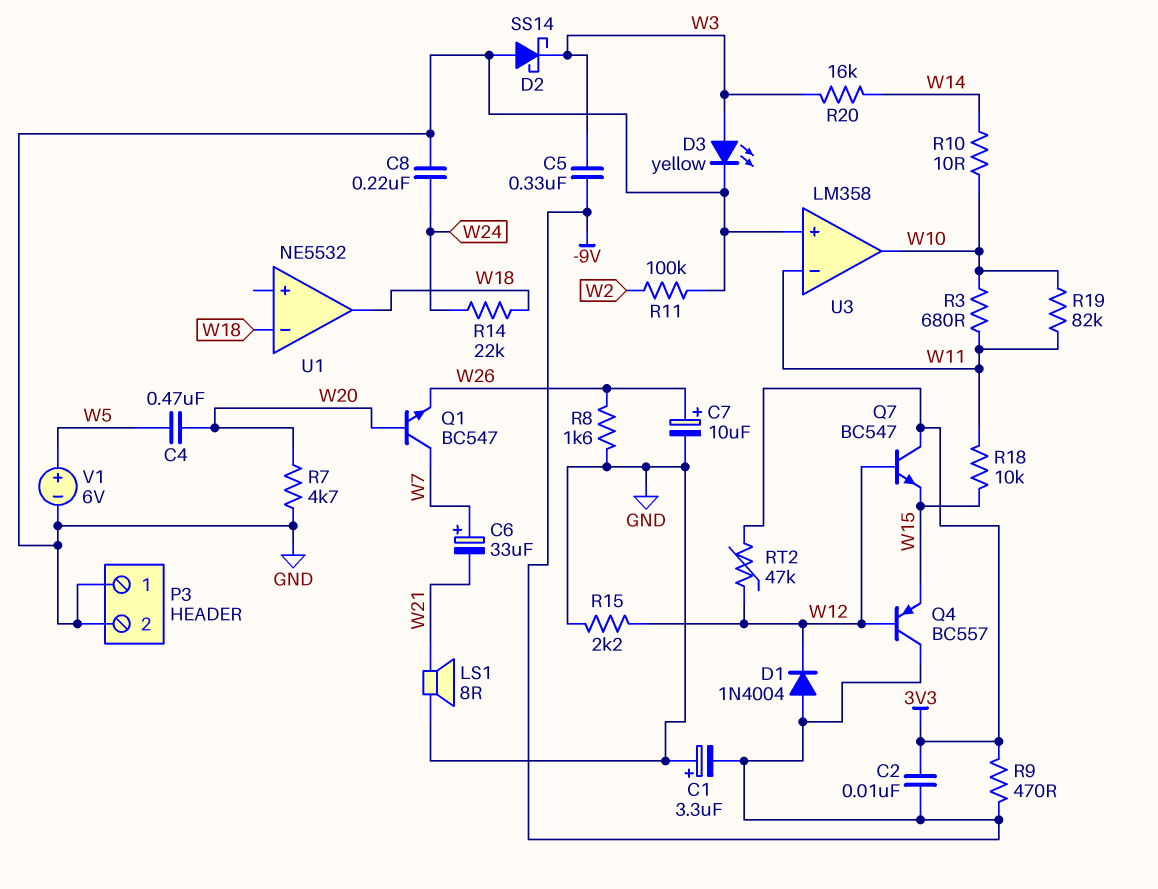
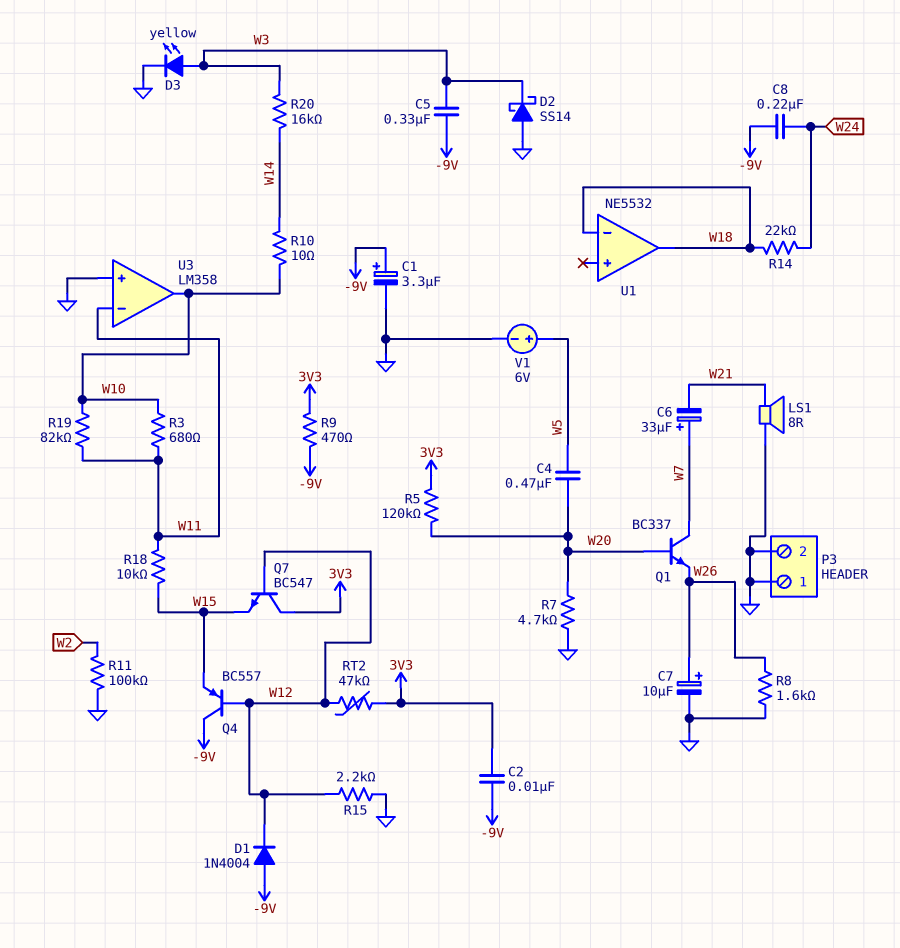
C1: 3.3uF (plus GND, minus -9V) -> 3.3uF (plus -9V, minus GND)
C8: 220nF (GND, W24) -> 220nF (-9V, W24)
Q1: NPN BC547 (B W20, C W7, E W26) -> NPN BC337 (B W20, C W7, E W26)
R5: none -> 120k (3V3, W20)

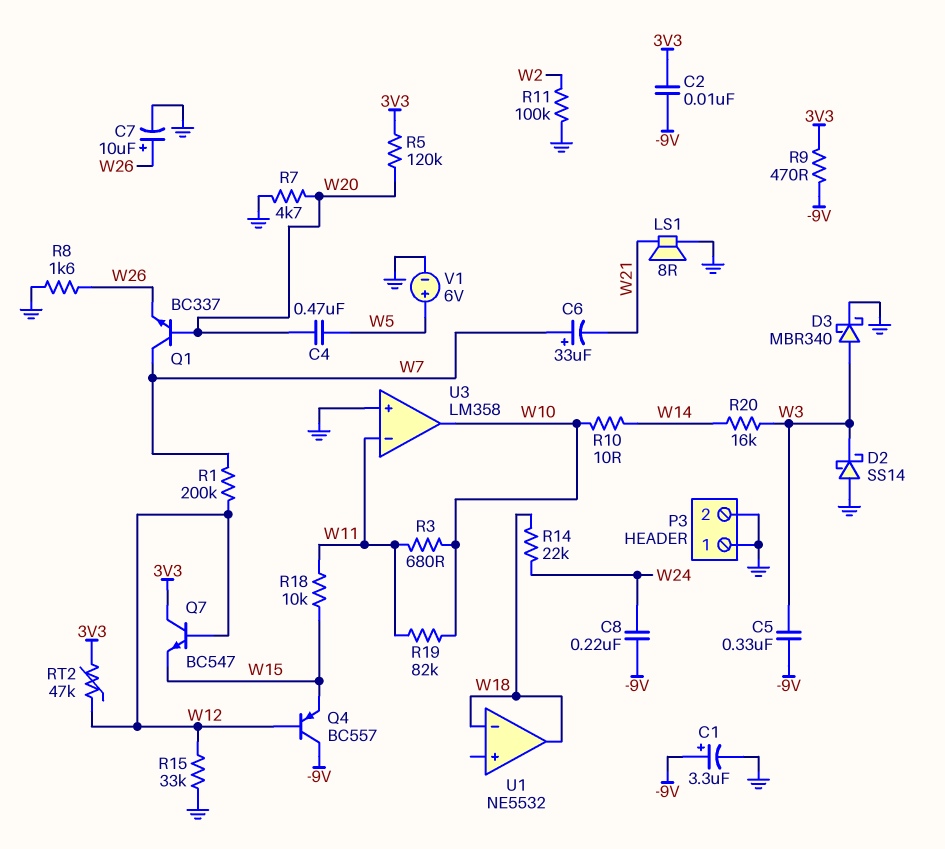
D1: diode 1N4004 (A -9V, K W12) -> none
D3: LED yellow (A W3, K GND) -> schottky MBR340 (A W3, K GND)
R1: none -> 200k (W7, W12)
R15: 2.2k (GND, W12) -> 33k (GND, W12)

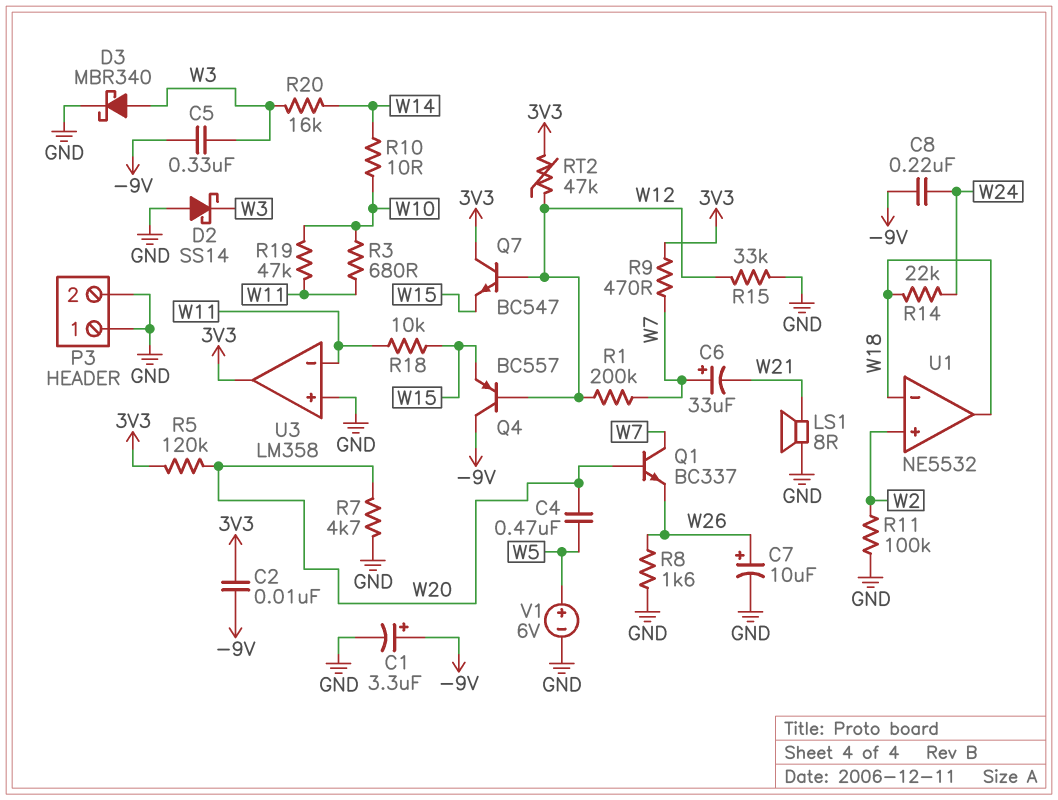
R9: 470 (-9V, 3V3) -> 470 (3V3, W7)
R19: 82k (W10, W11) -> 47k (W10, W11)
U1 pin in+: none -> W2
U3 pin out: W10 -> 3V3

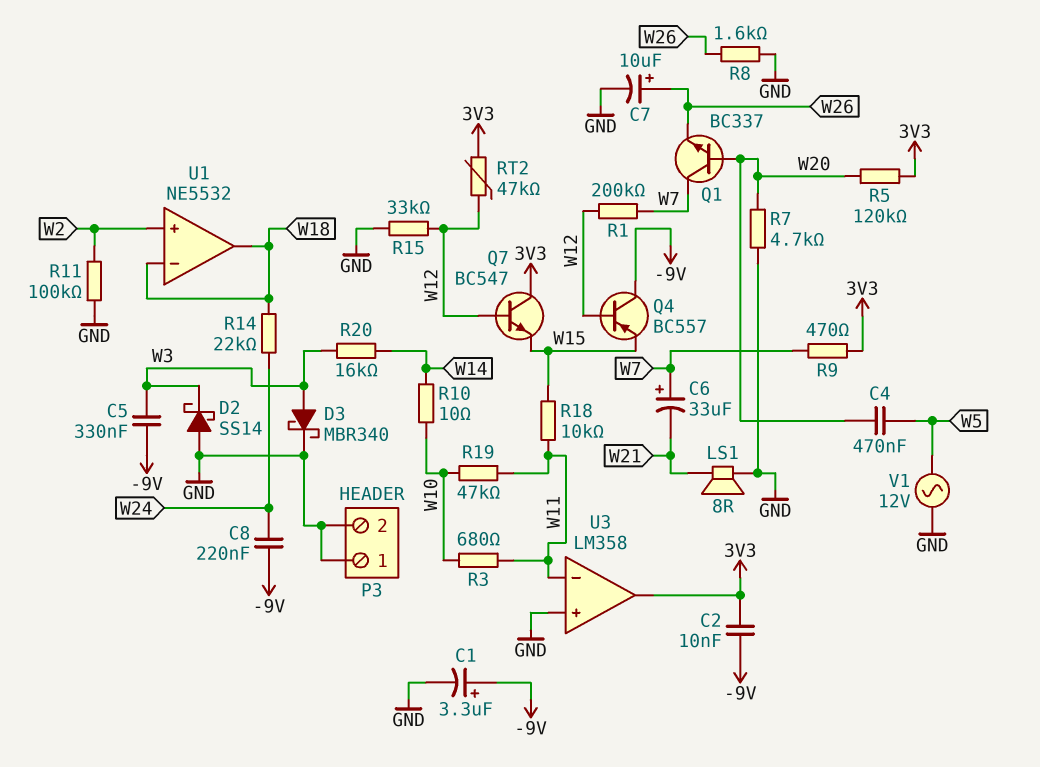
V1: 6V (plus W5, minus GND) -> AC 12V (GND, W5)

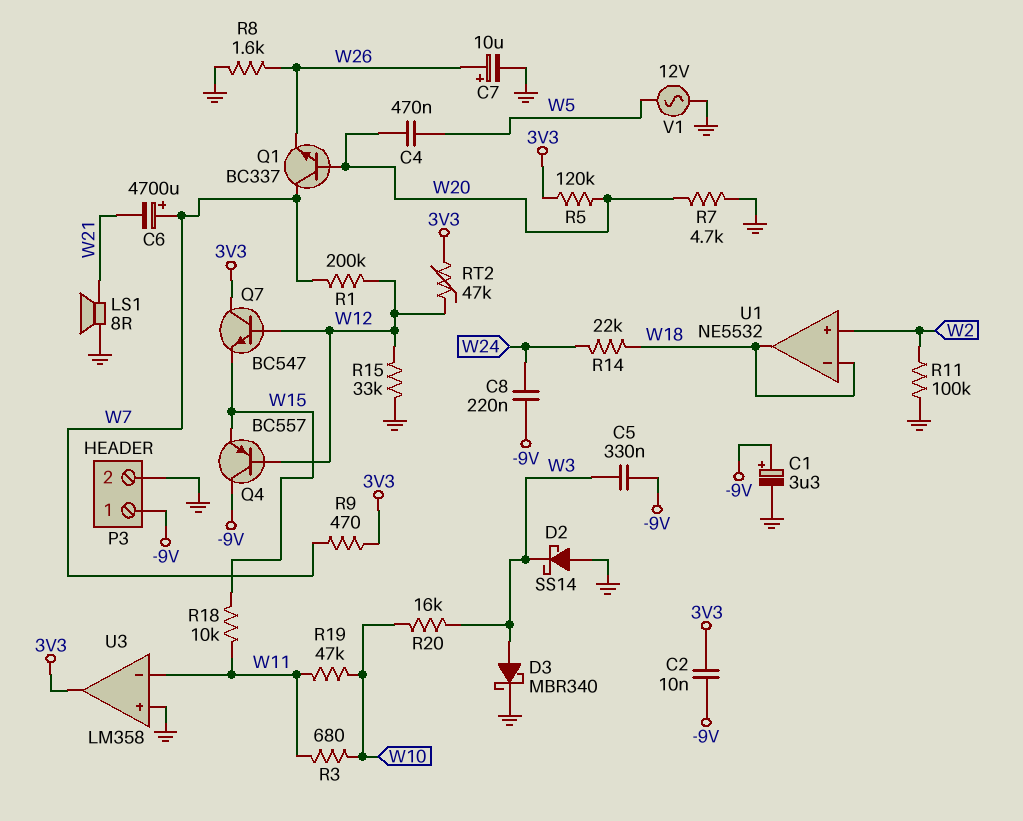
C6: 33uF (plus W7, minus W21) -> 4700uF (plus W7, minus W21)
P3 pin 1: GND -> -9V
R10: 10 (W10, W14) -> none
R20: 16k (W3, W14) -> 16k (W3, W10)

